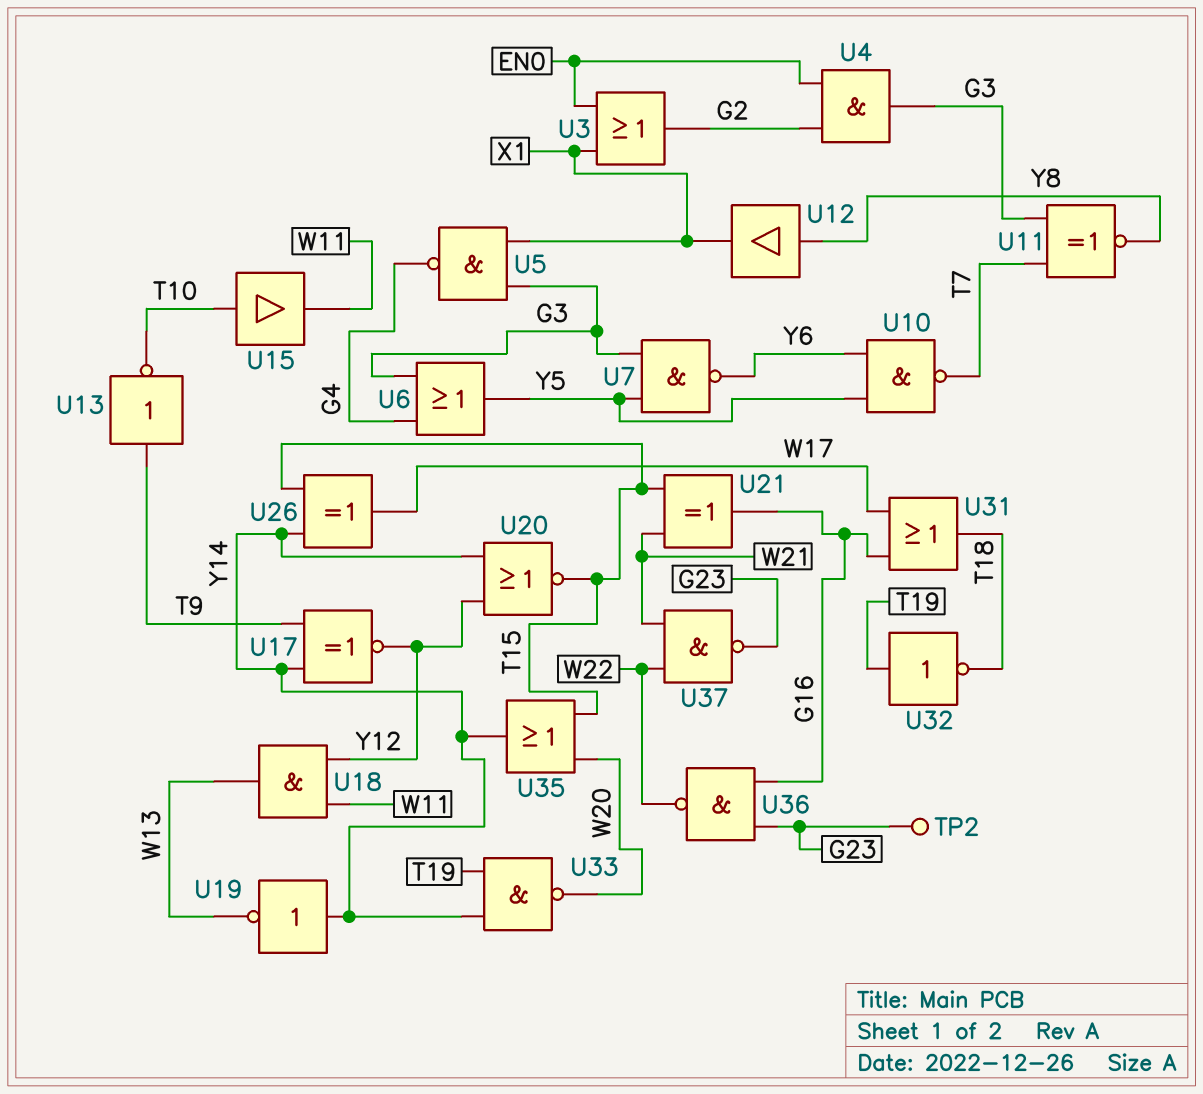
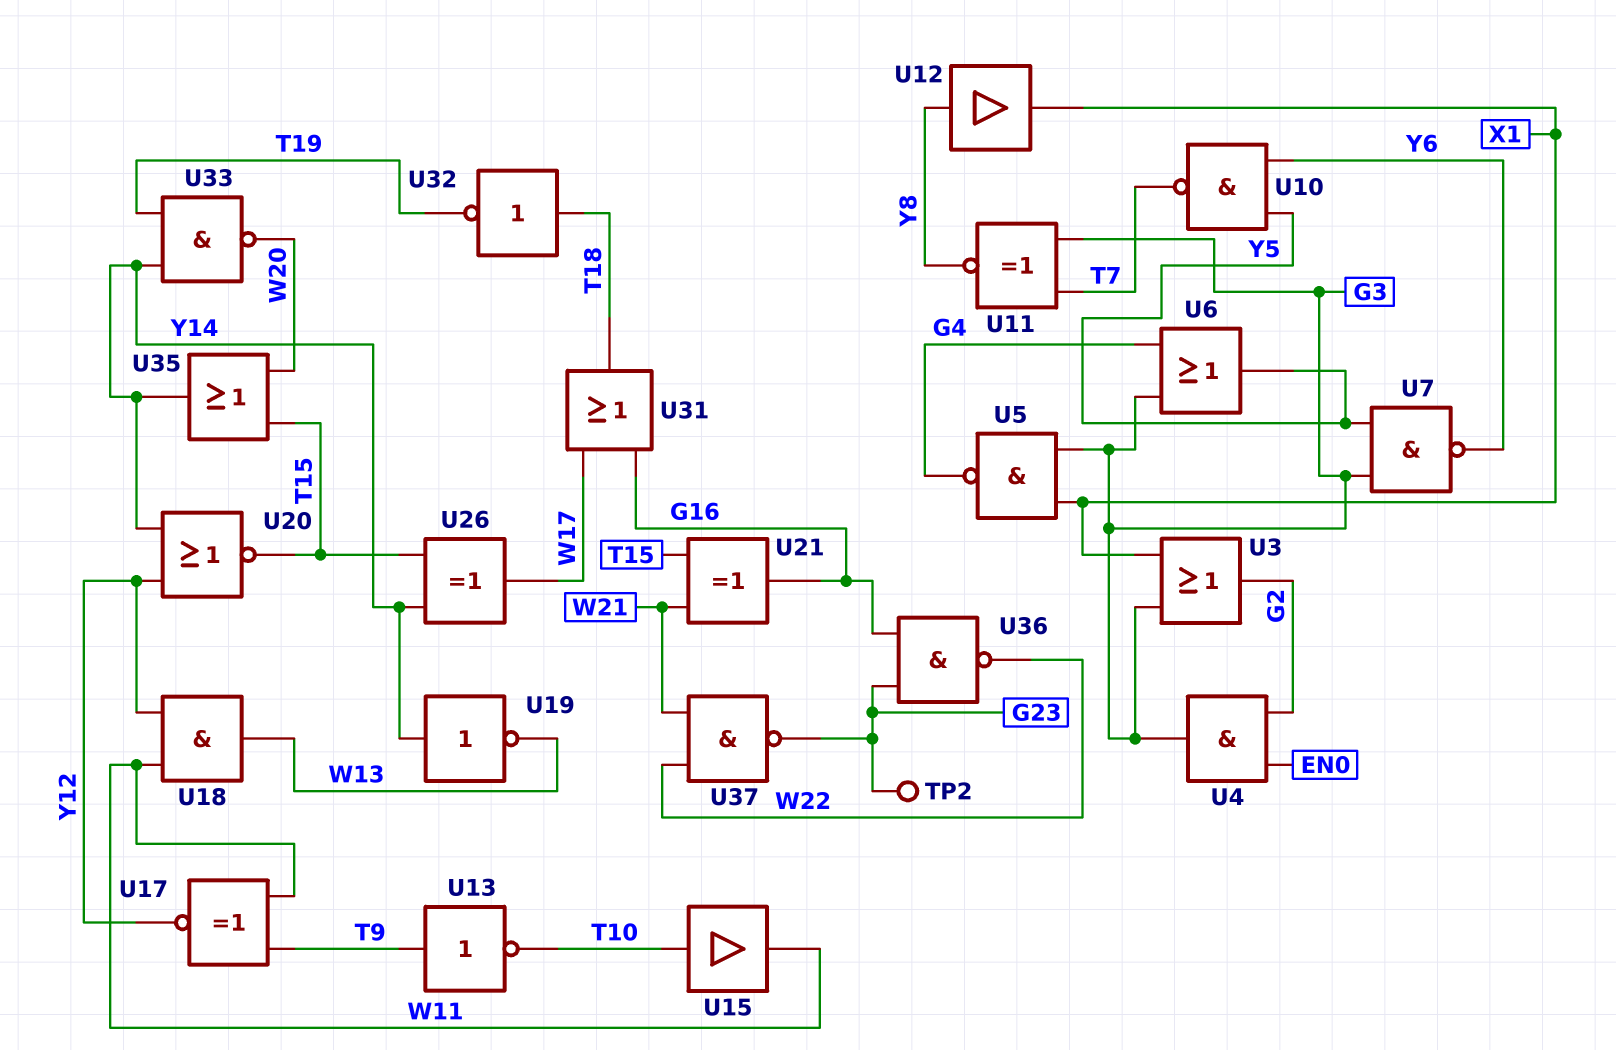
U3: OR (in EN0, in X1, out G2) -> OR (in G3, in X1, out G2)
U17: XNOR (in T9, in Y14, out Y12) -> XNOR (in T9, in W11, out Y12)
U32: NOT (in T19, out T18) -> NOT (in T18, out T19)

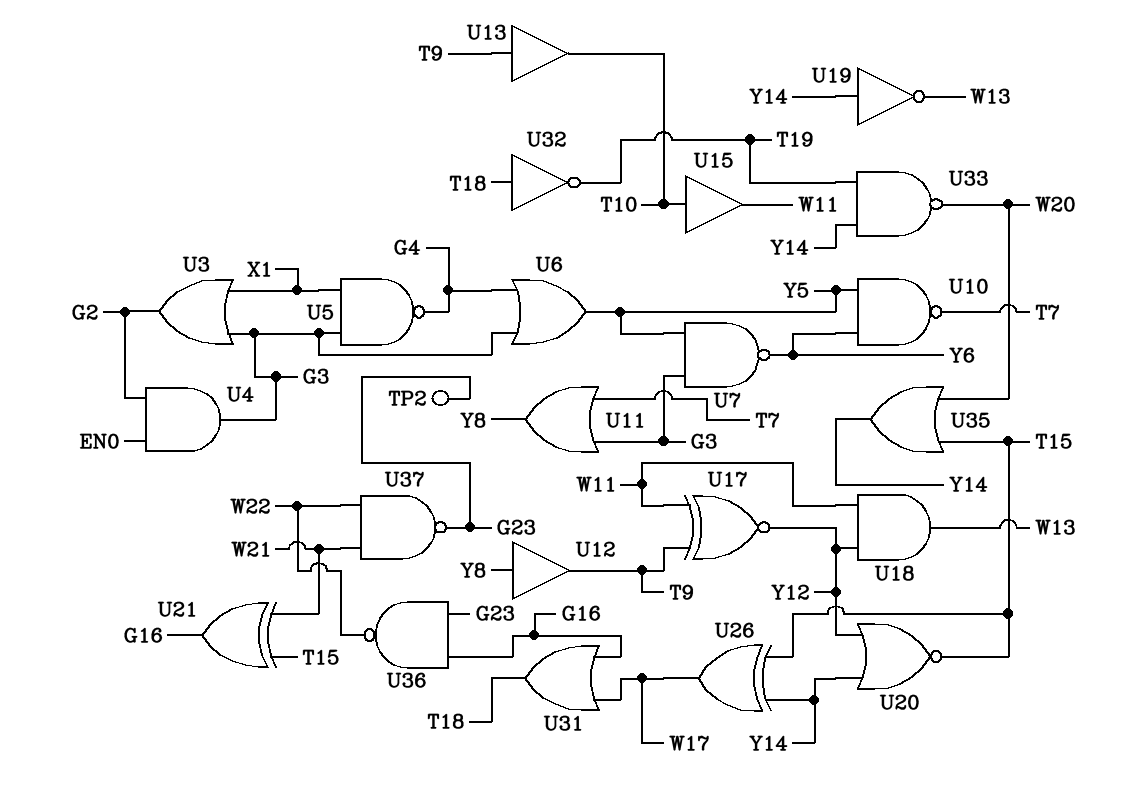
U11: XNOR (in G3, in T7, out Y8) -> OR (in G3, in T7, out Y8)
U12: buffer (in Y8, out X1) -> buffer (in Y8, out T9)
U13: NOT (in T9, out T10) -> buffer (in T9, out T10)

